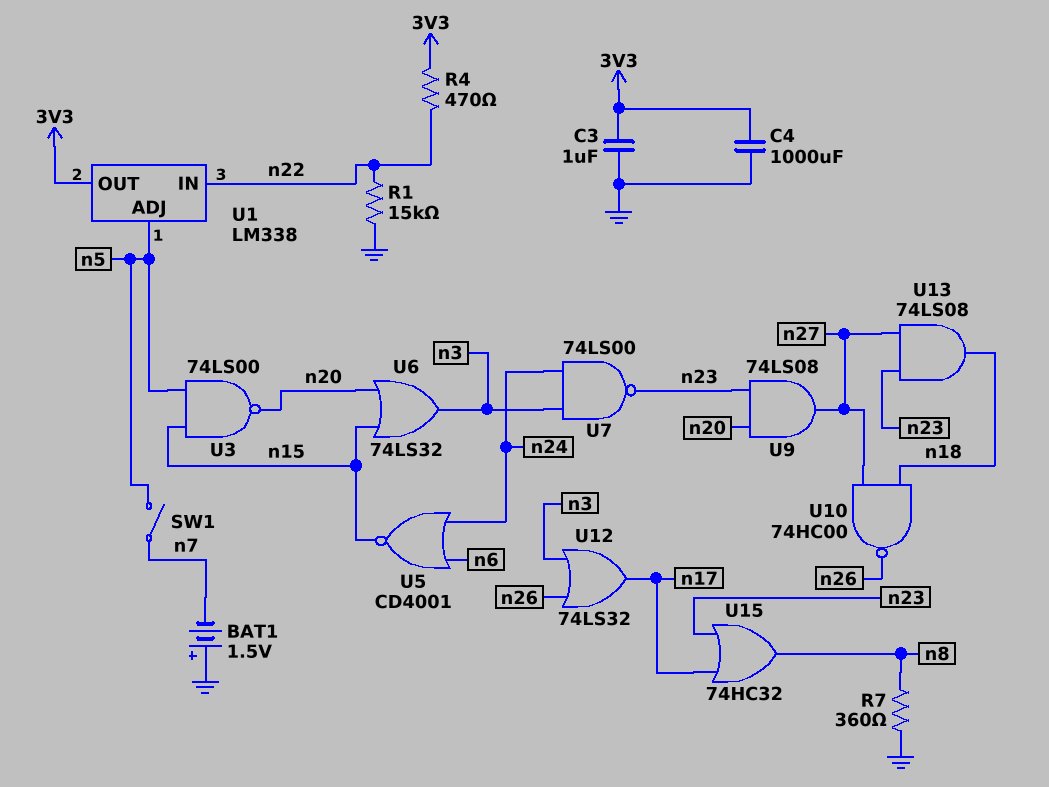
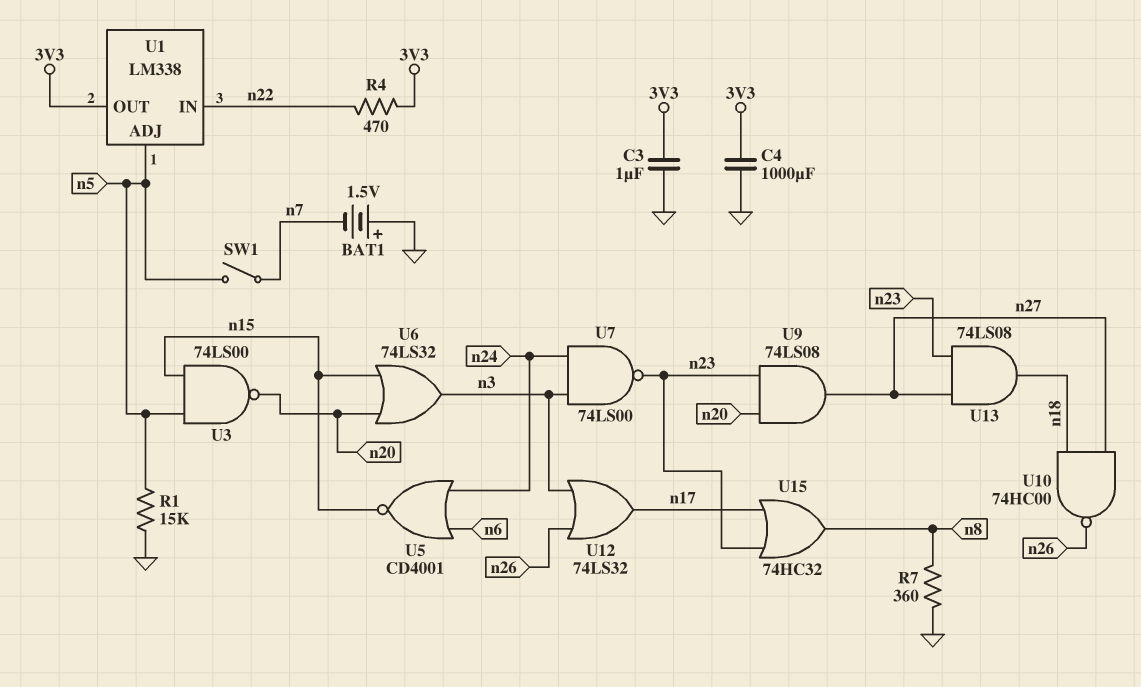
R1: 15k (GND, n22) -> 15k (GND, n5)

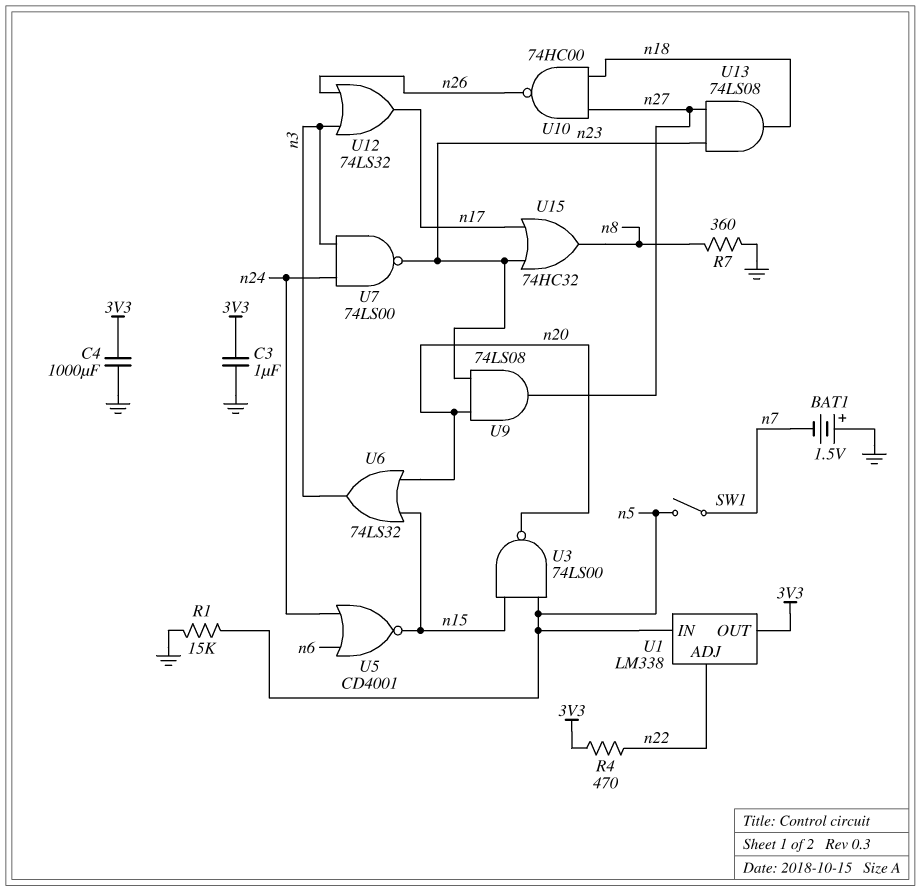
U1 pin ADJ: n5 -> n22
U1 pin IN: n22 -> n5

